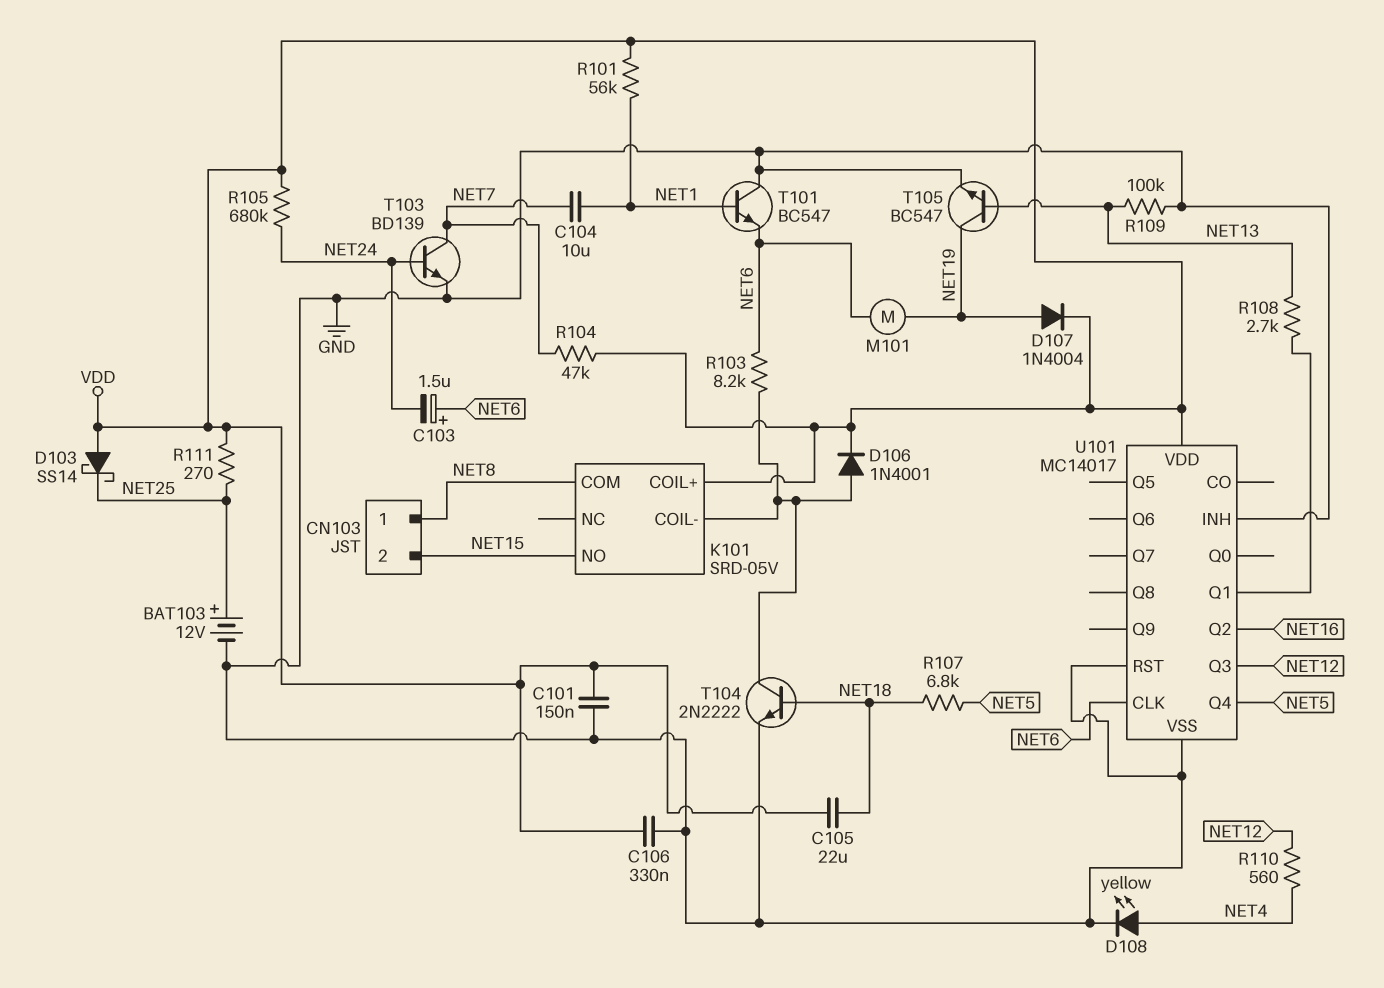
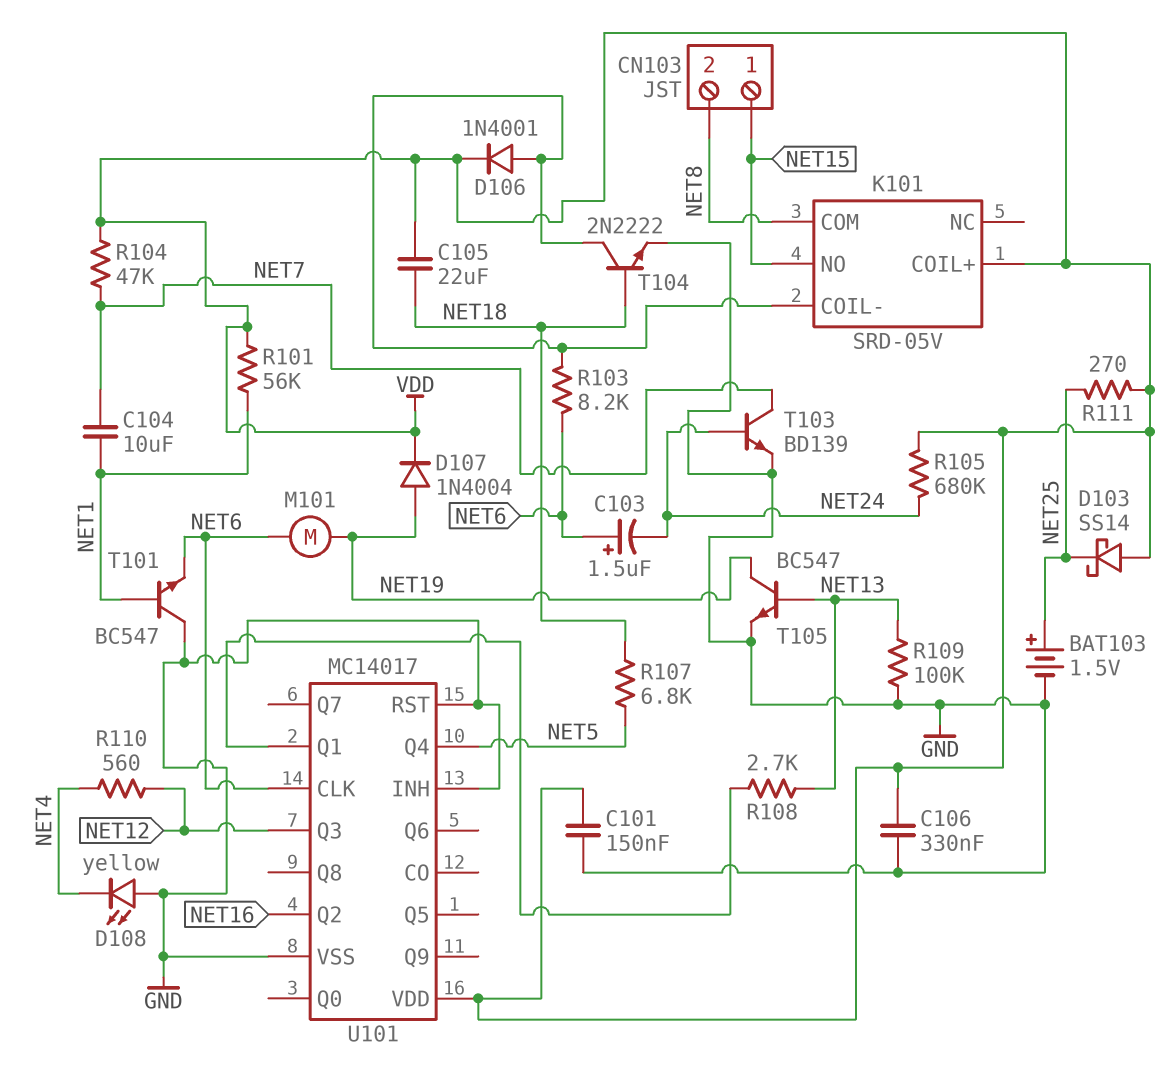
BAT103: 12V (plus NET25, minus GND) -> 1.5V (plus NET25, minus GND)
CN103 pin 1: NET8 -> NET15
CN103 pin 2: NET15 -> NET8
D108: LED yellow (A NET4, K GND) -> LED yellow (A GND, K NET4)

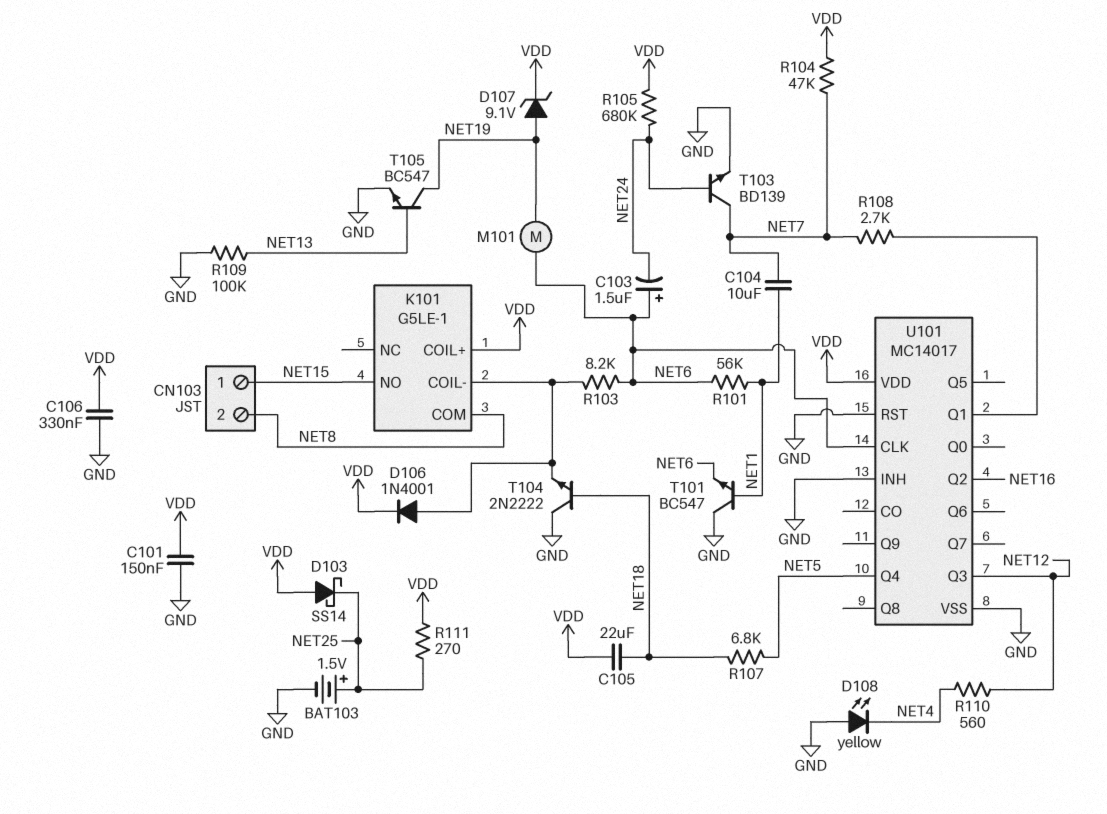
D107: diode 1N4004 (A NET19, K VDD) -> zener 9.1V (A NET19, K VDD)
K101: SRD-05V -> G5LE-1
R101: 56k (NET1, VDD) -> 56k (NET1, NET6)
R108: 2.7k (NET13, U101/Q1) -> 2.7k (NET7, U101/Q1)
T104: NPN 2N2222 (B NET18, C K101/COIL-, E GND) -> NPN 2N2222 (B NET18, C GND, E K101/COIL-)

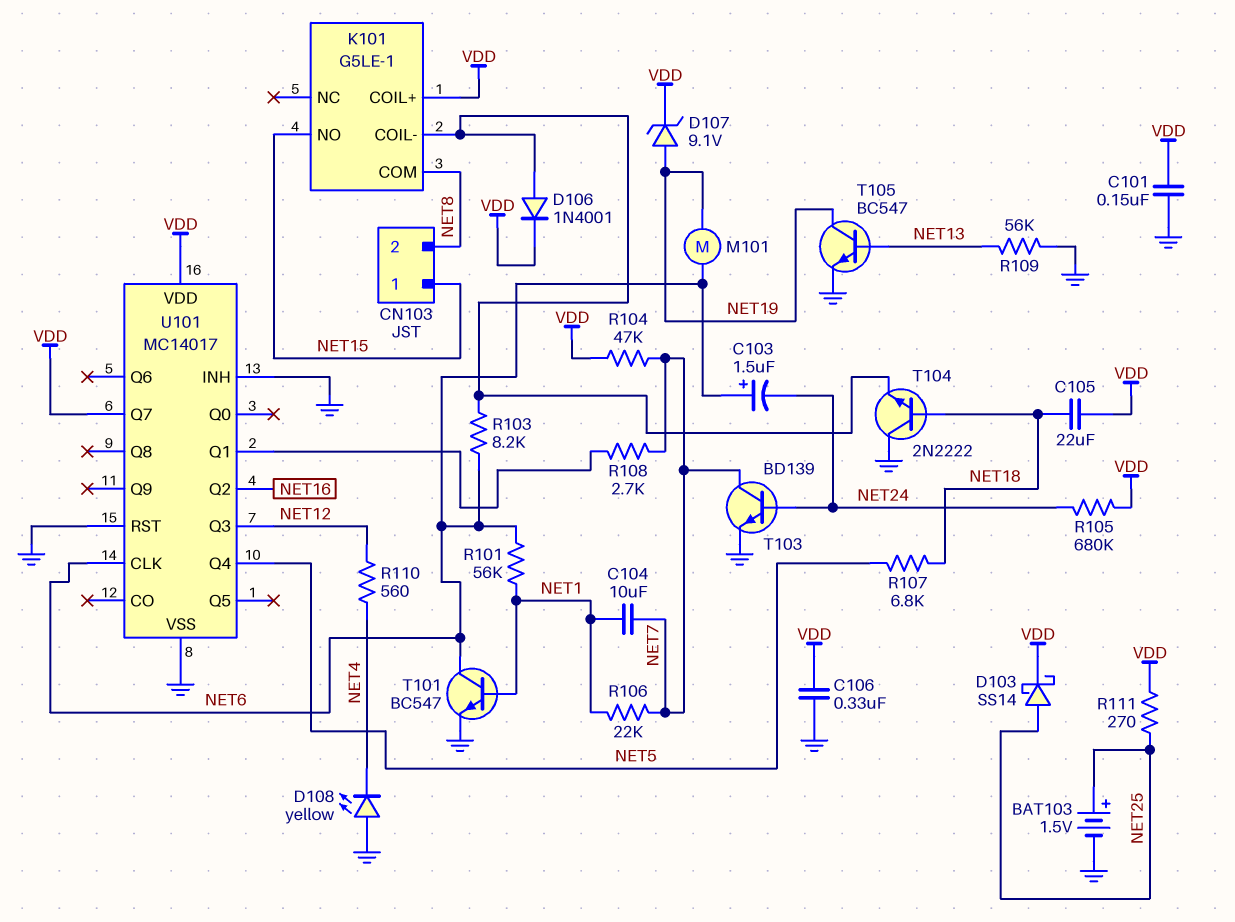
D103: schottky SS14 (A VDD, K NET25) -> schottky SS14 (A NET25, K VDD)
R106: none -> 22k (NET1, NET7)
R109: 100k (GND, NET13) -> 56k (GND, NET13)
T101: NPN BC547 (B NET1, C GND, E NET6) -> NPN BC547 (B NET1, C NET6, E GND)
U101 pin Q7: none -> VDD

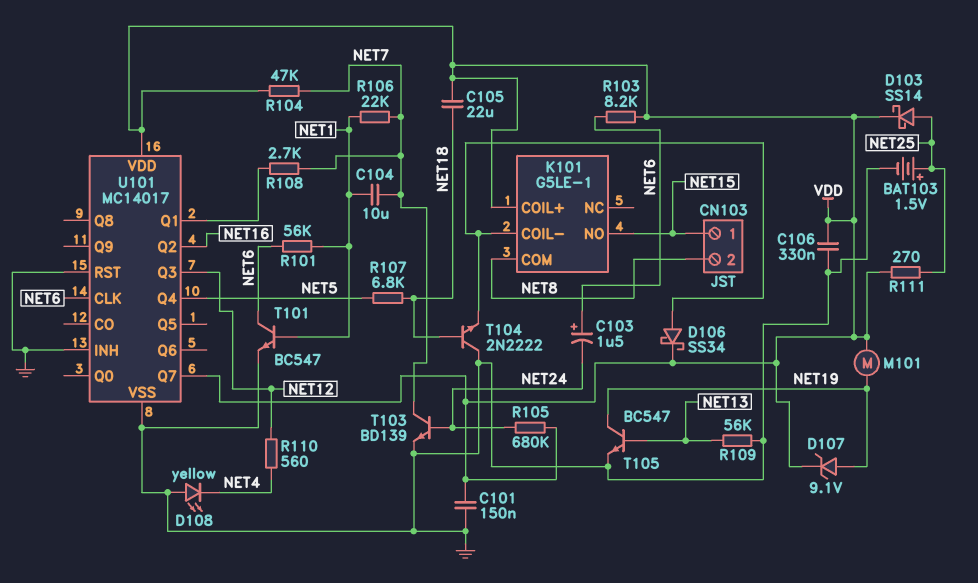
D106: diode 1N4001 (A K101/COIL-, K VDD) -> schottky SS34 (A K101/COIL-, K VDD)
M101: motor (NET6, NET19) -> motor (NET19, VDD)
R103: 8.2k (K101/COIL-, NET6) -> 8.2k (NET6, VDD)

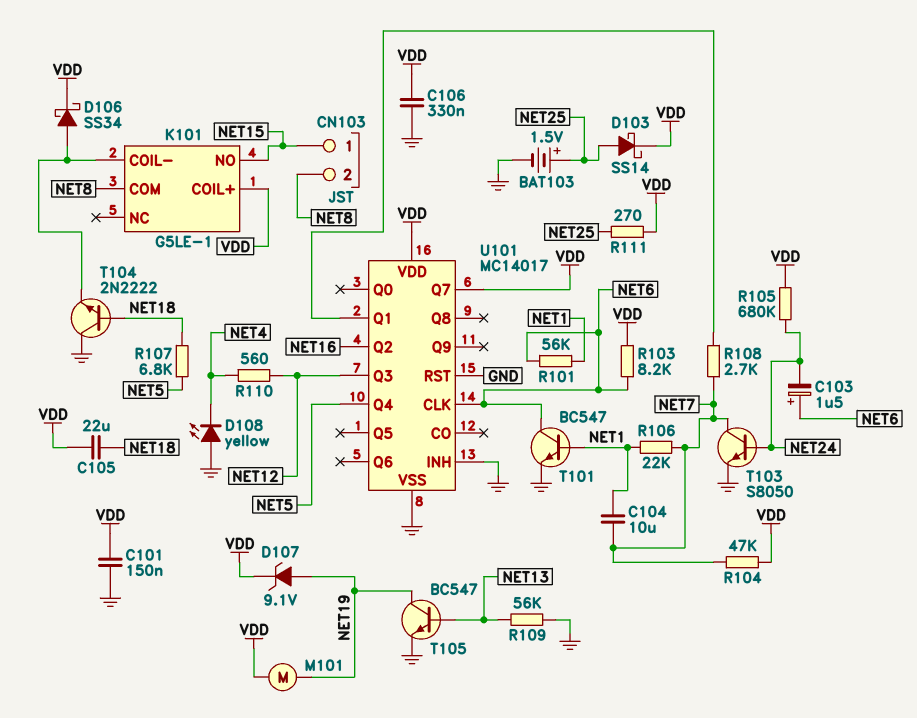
T103: NPN BD139 (B NET24, C NET7, E GND) -> NPN S8050 (B NET24, C NET7, E GND)

